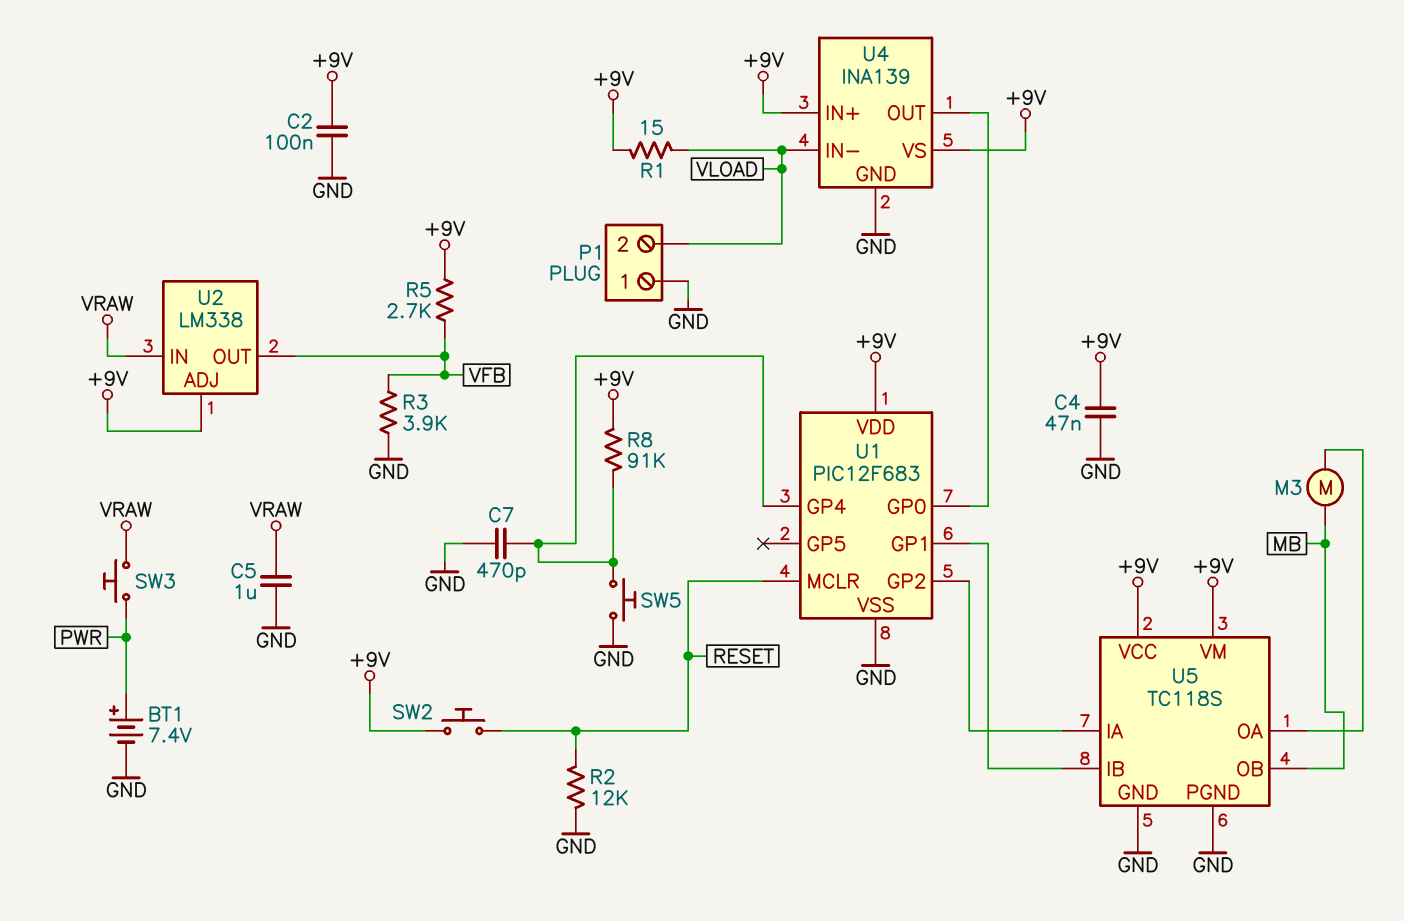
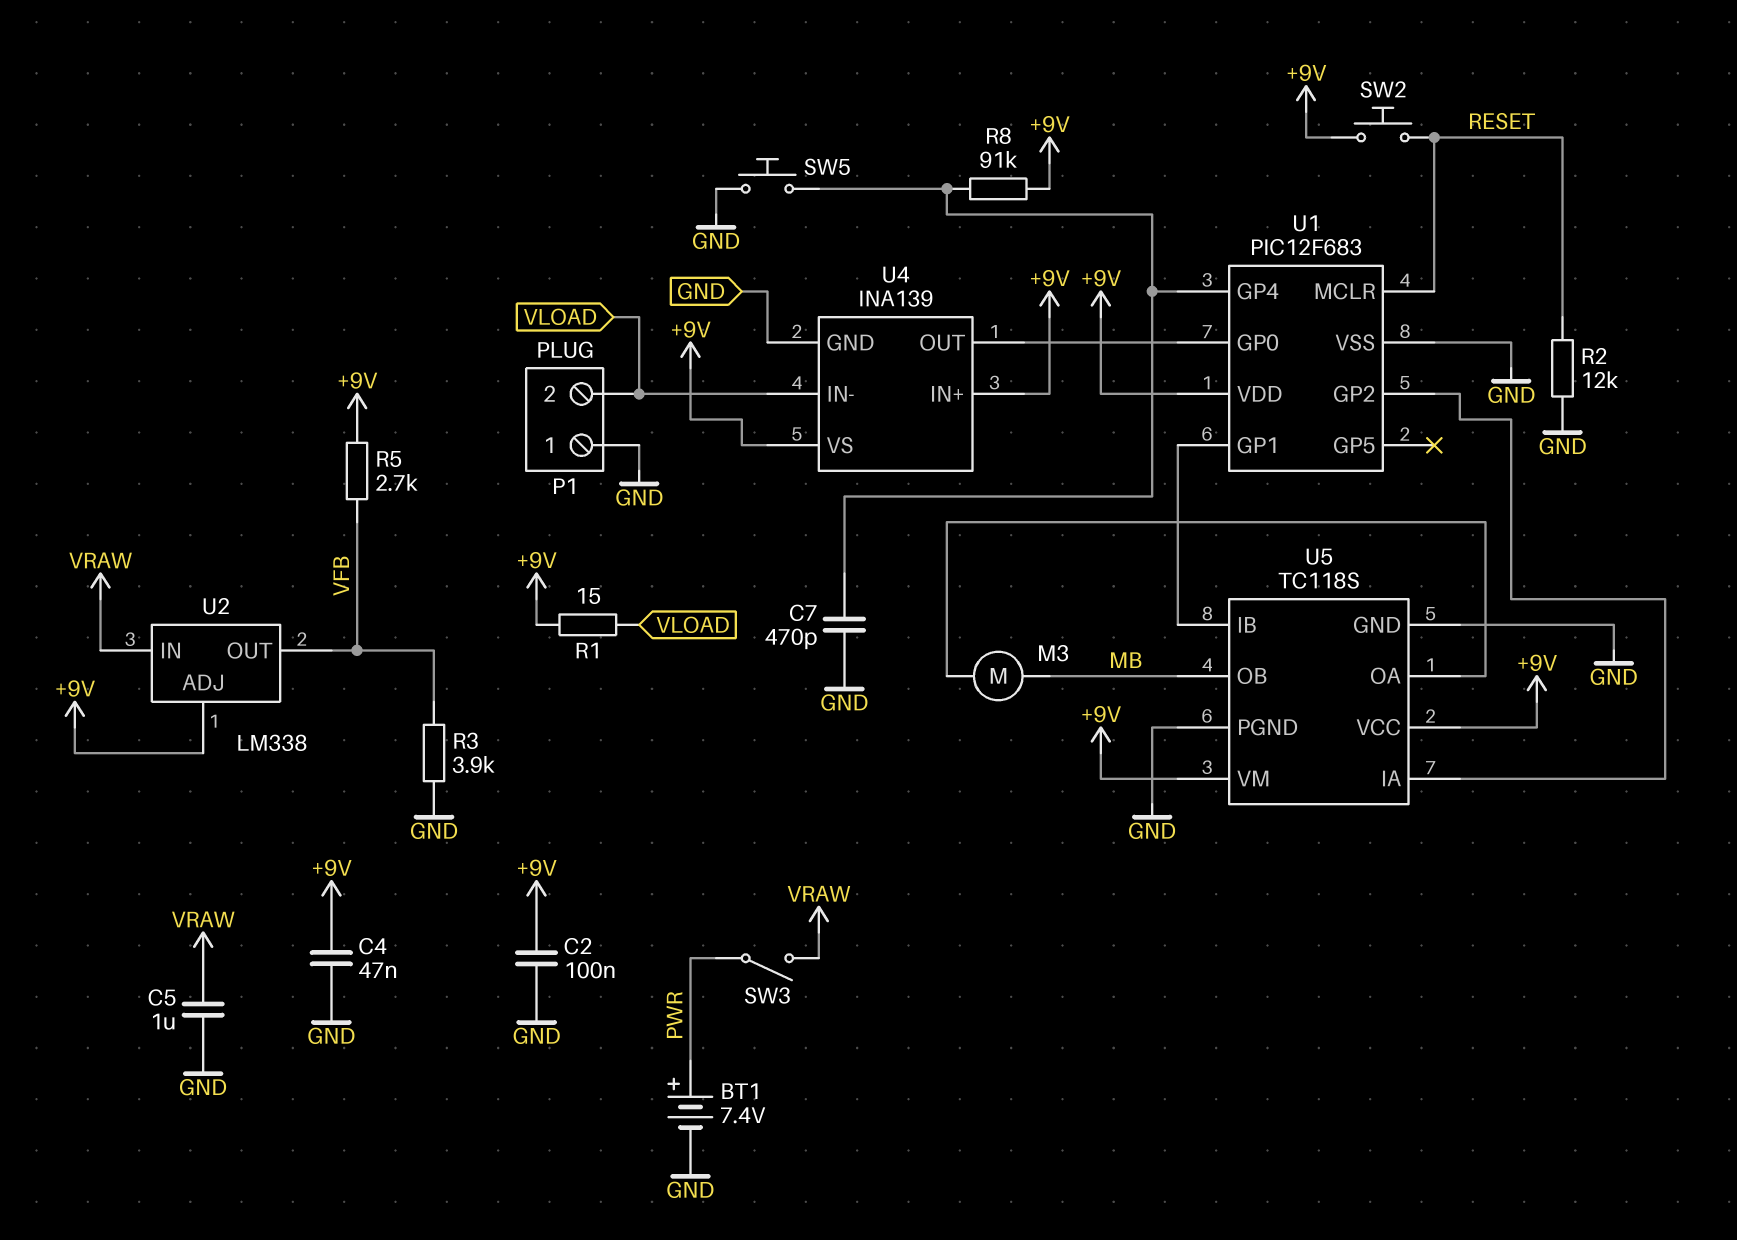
SW3: button (PWR, VRAW) -> switch (PWR, VRAW)

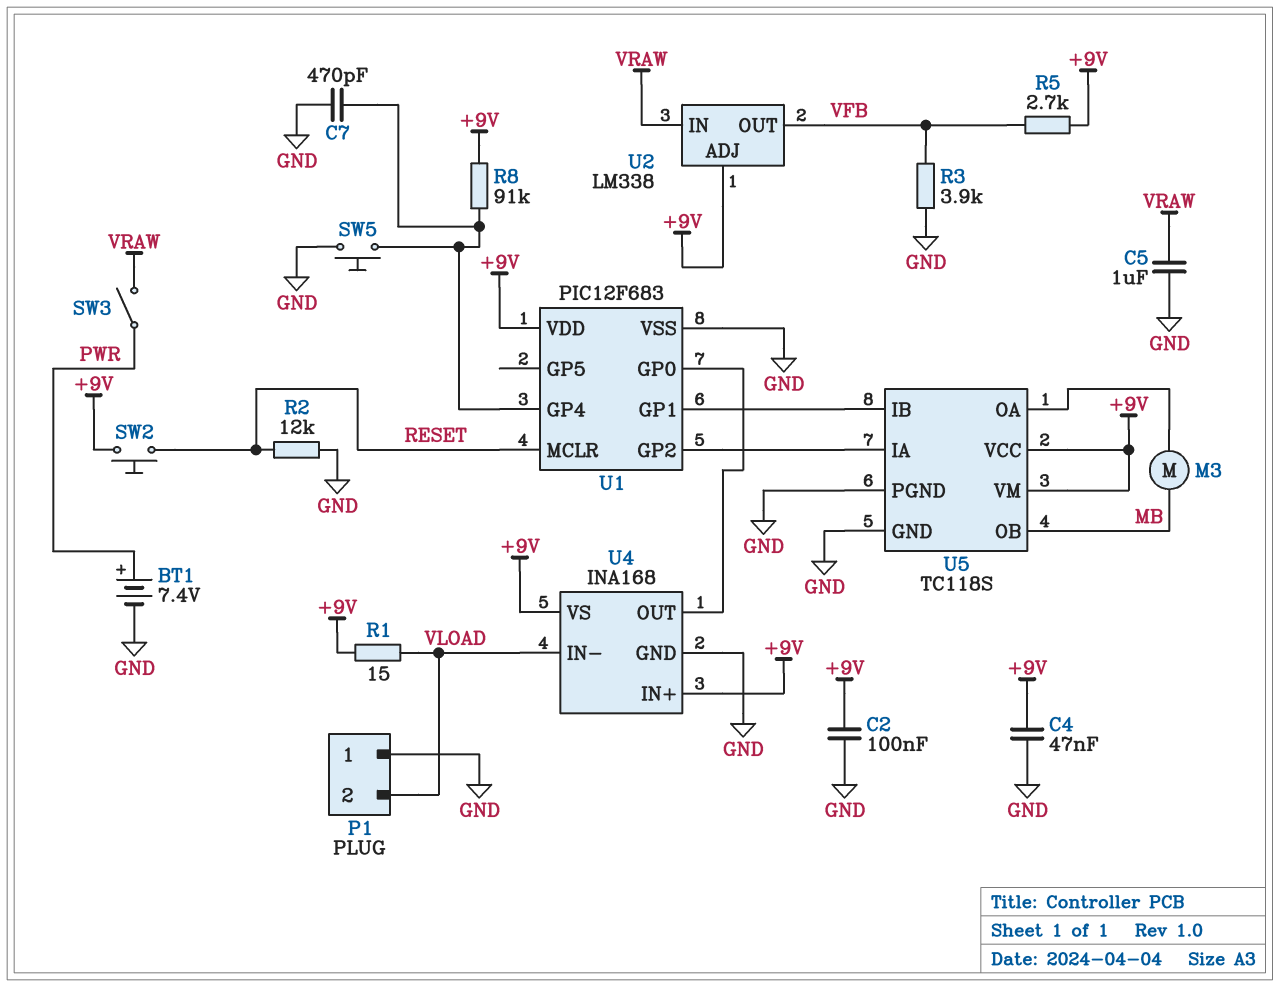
U4: INA139 -> INA168

